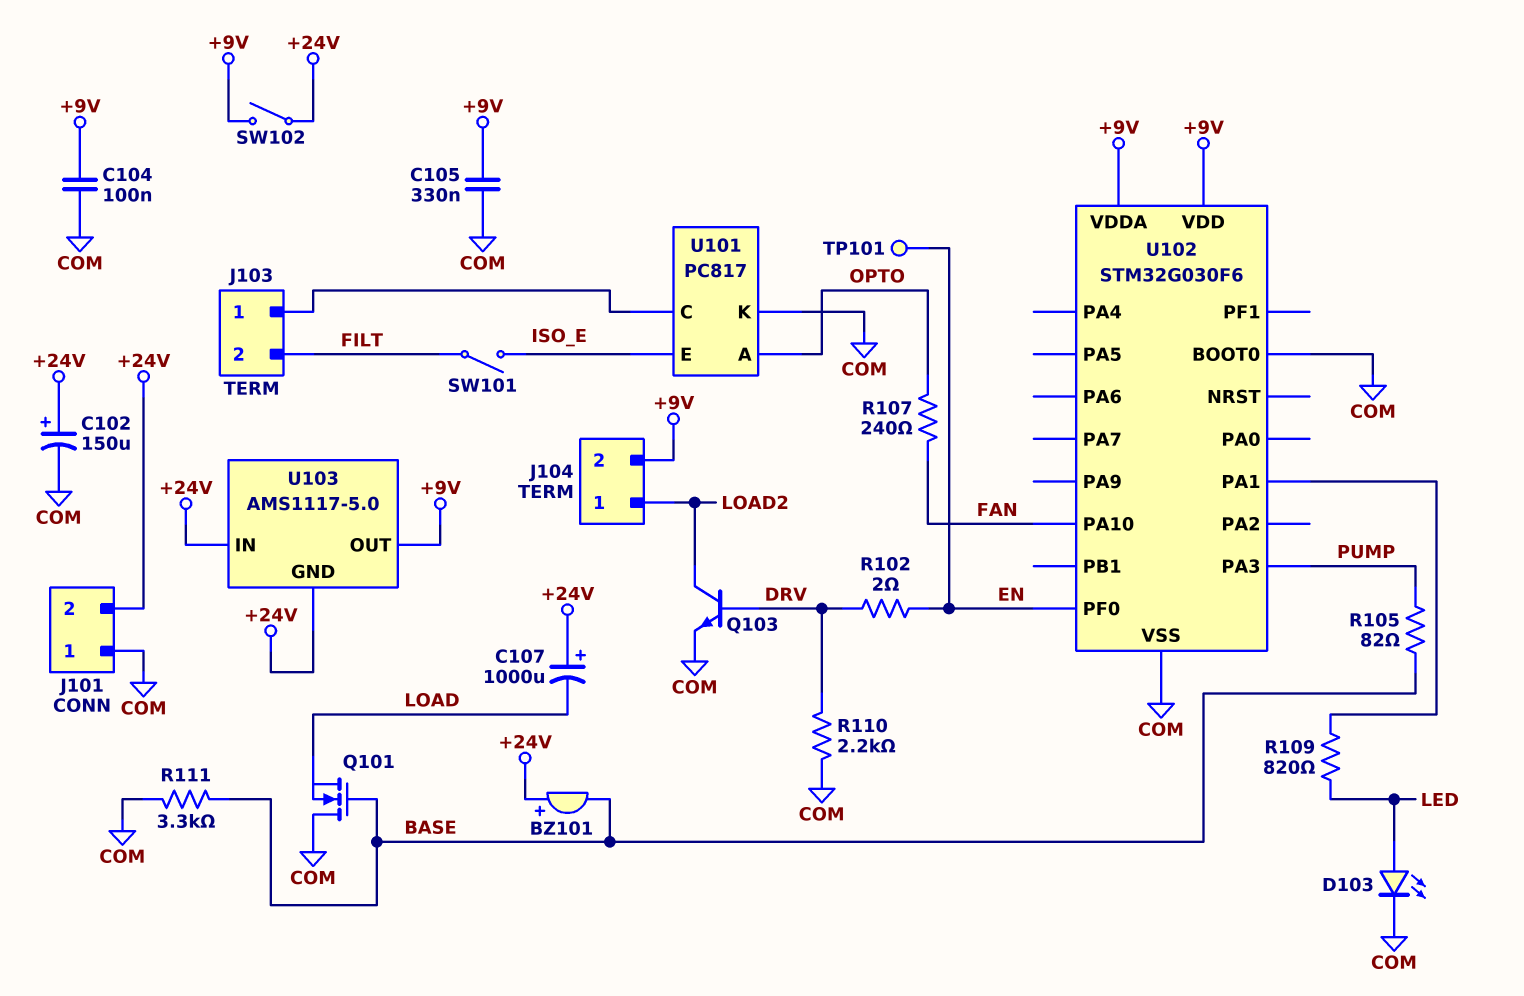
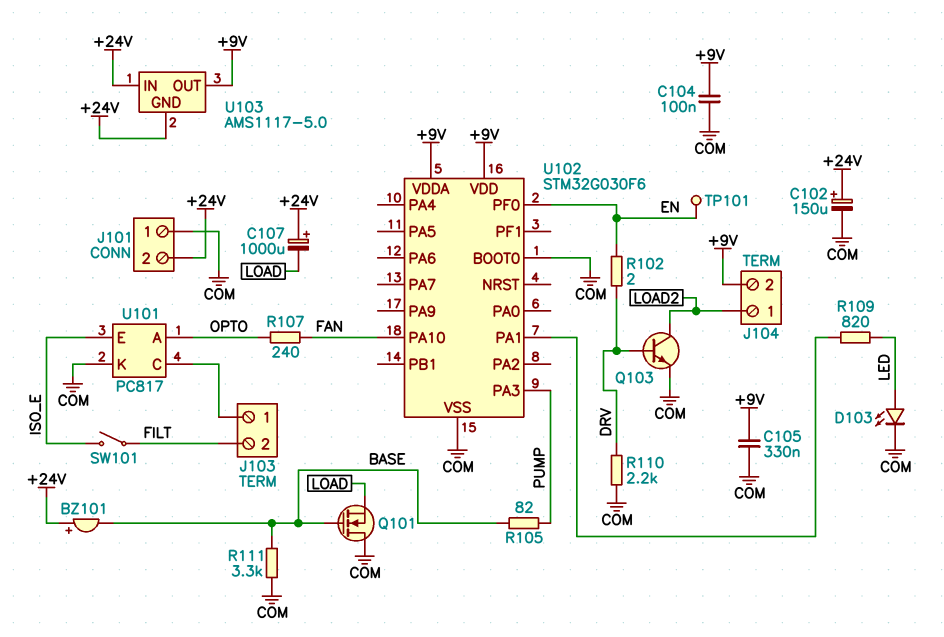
SW102: switch (+9V, +24V) -> none

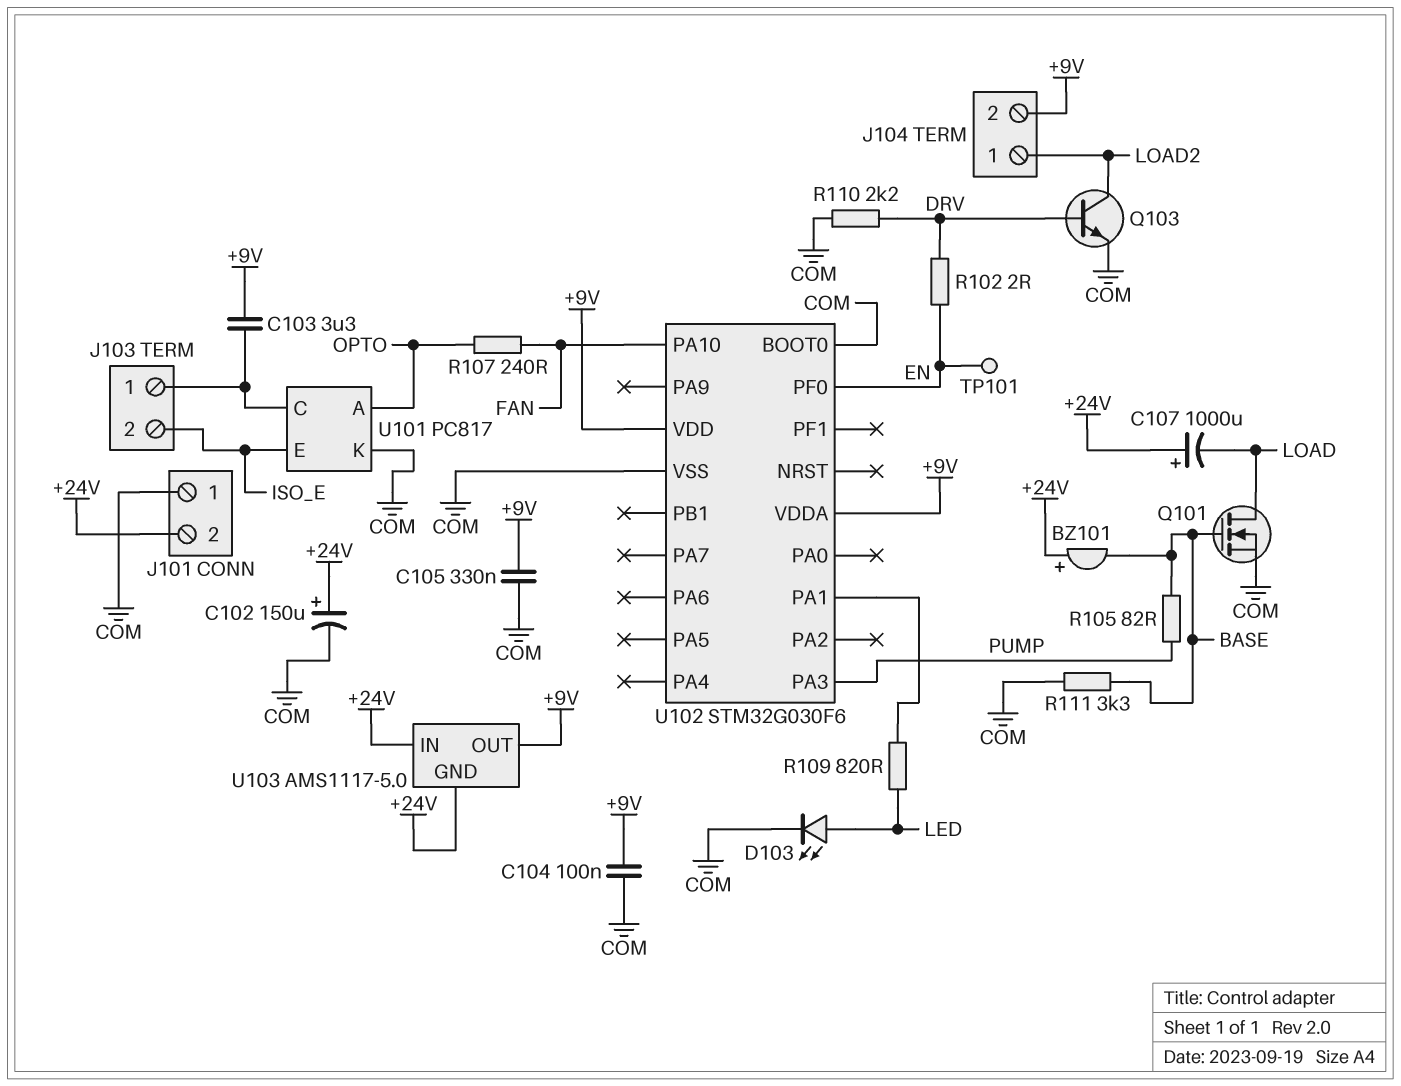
C103: none -> 3.3uF (+9V, J103/1)
J103 pin 2: FILT -> ISO_E
Q101: NMOS (G BASE, D COM, S LOAD) -> NMOS (G BASE, D LOAD, S COM)
SW101: switch (FILT, ISO_E) -> none

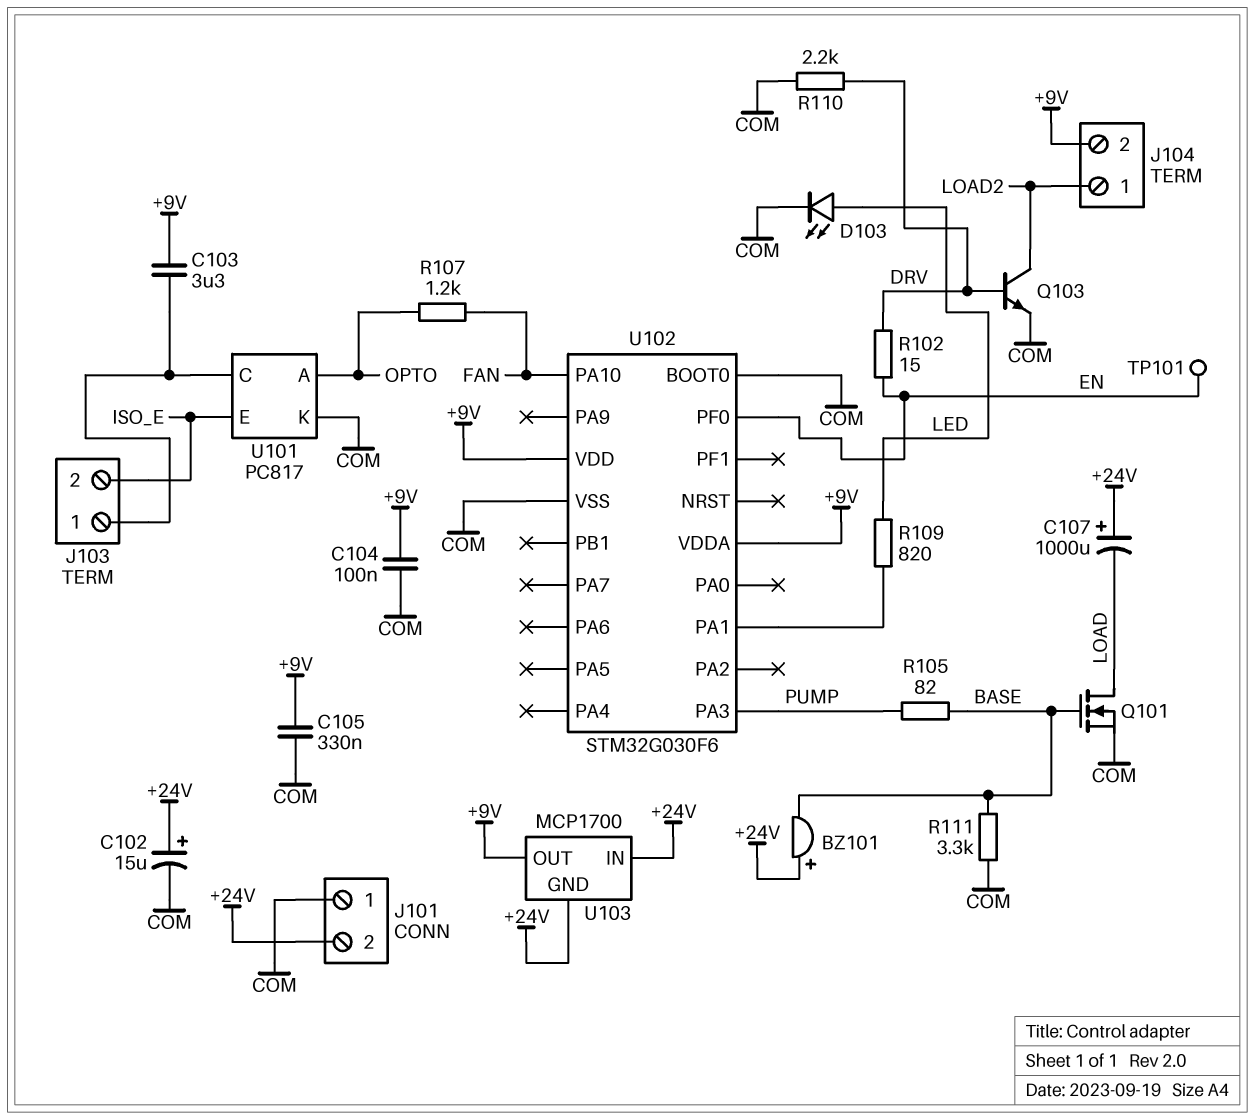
C102: 150uF (plus +24V, minus COM) -> 15uF (plus +24V, minus COM)
R102: 2 (DRV, EN) -> 15 (DRV, EN)
R107: 240 (FAN, OPTO) -> 1.2k (FAN, OPTO)
U103: AMS1117-5.0 -> MCP1700

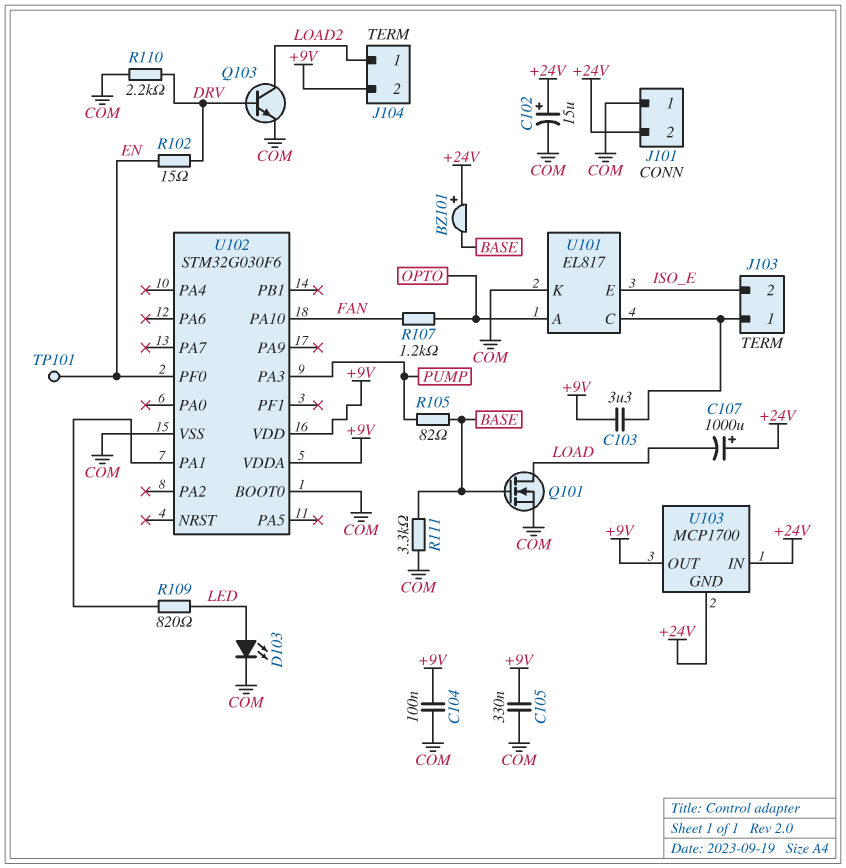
U101: PC817 -> EL817

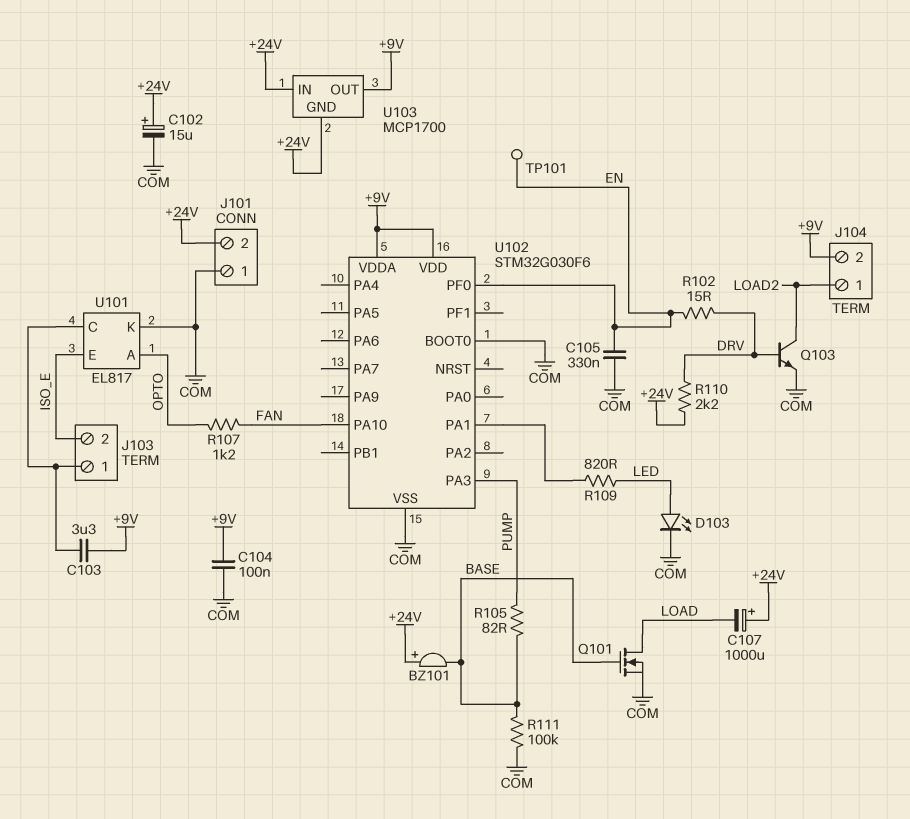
C105: 330nF (+9V, COM) -> 330nF (COM, EN)
R110: 2.2k (COM, DRV) -> 2.2k (+24V, DRV)
R111: 3.3k (BASE, COM) -> 100k (BASE, COM)

